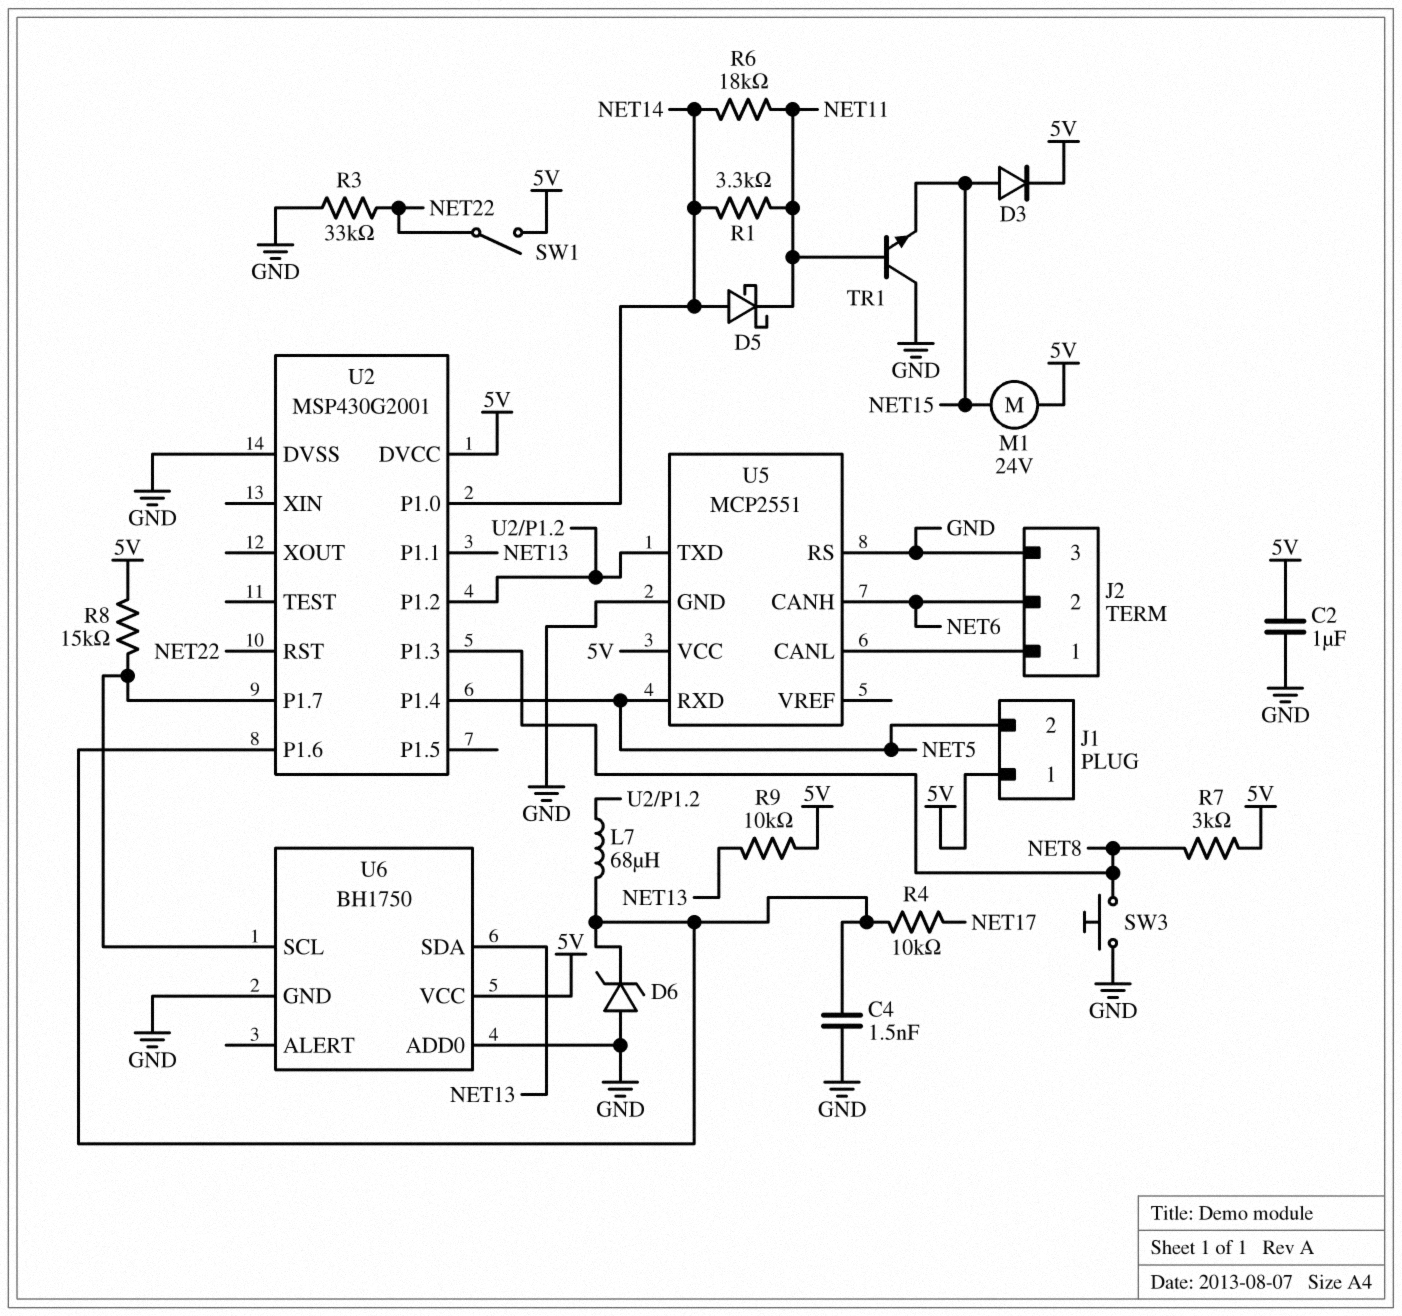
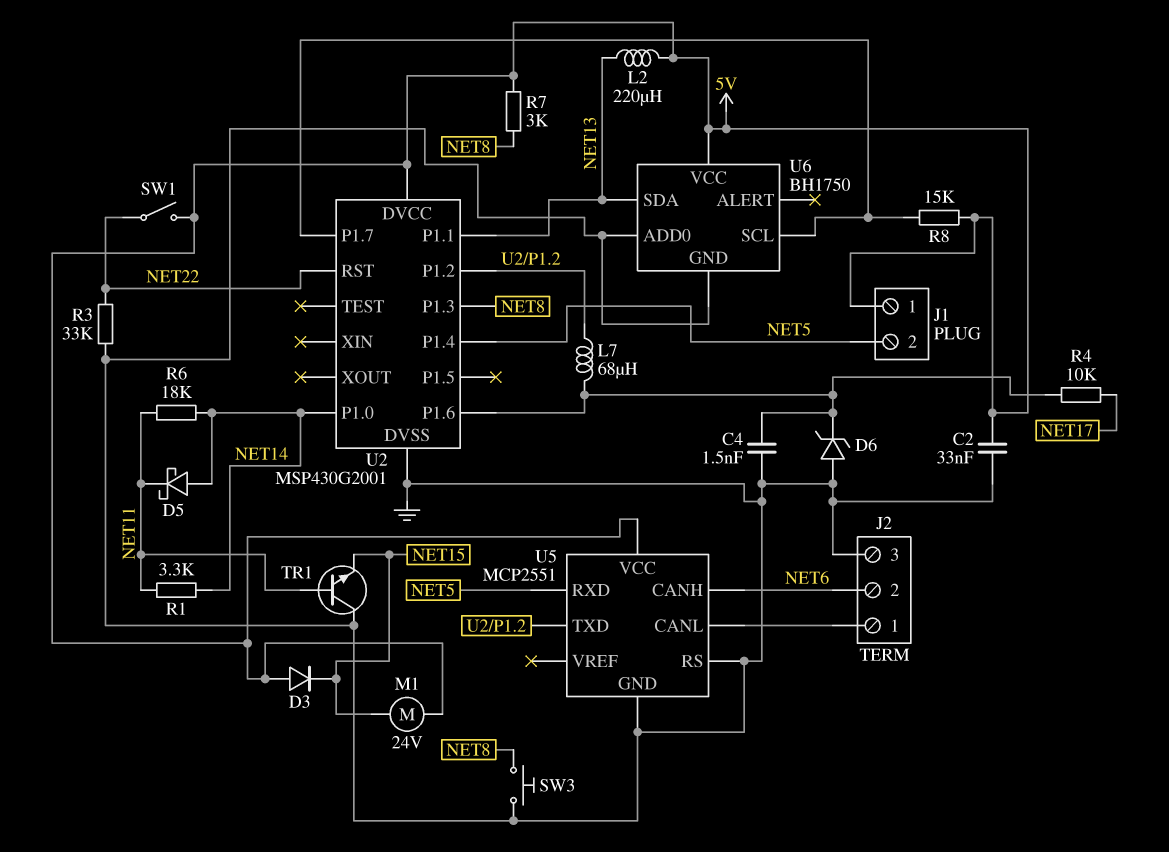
C2: 1uF (5V, GND) -> 33nF (5V, GND)
D3: diode (A NET15, K 5V) -> diode (A 5V, K NET15)
L2: none -> 220uH (5V, NET13)
R9: 10k (5V, NET13) -> none

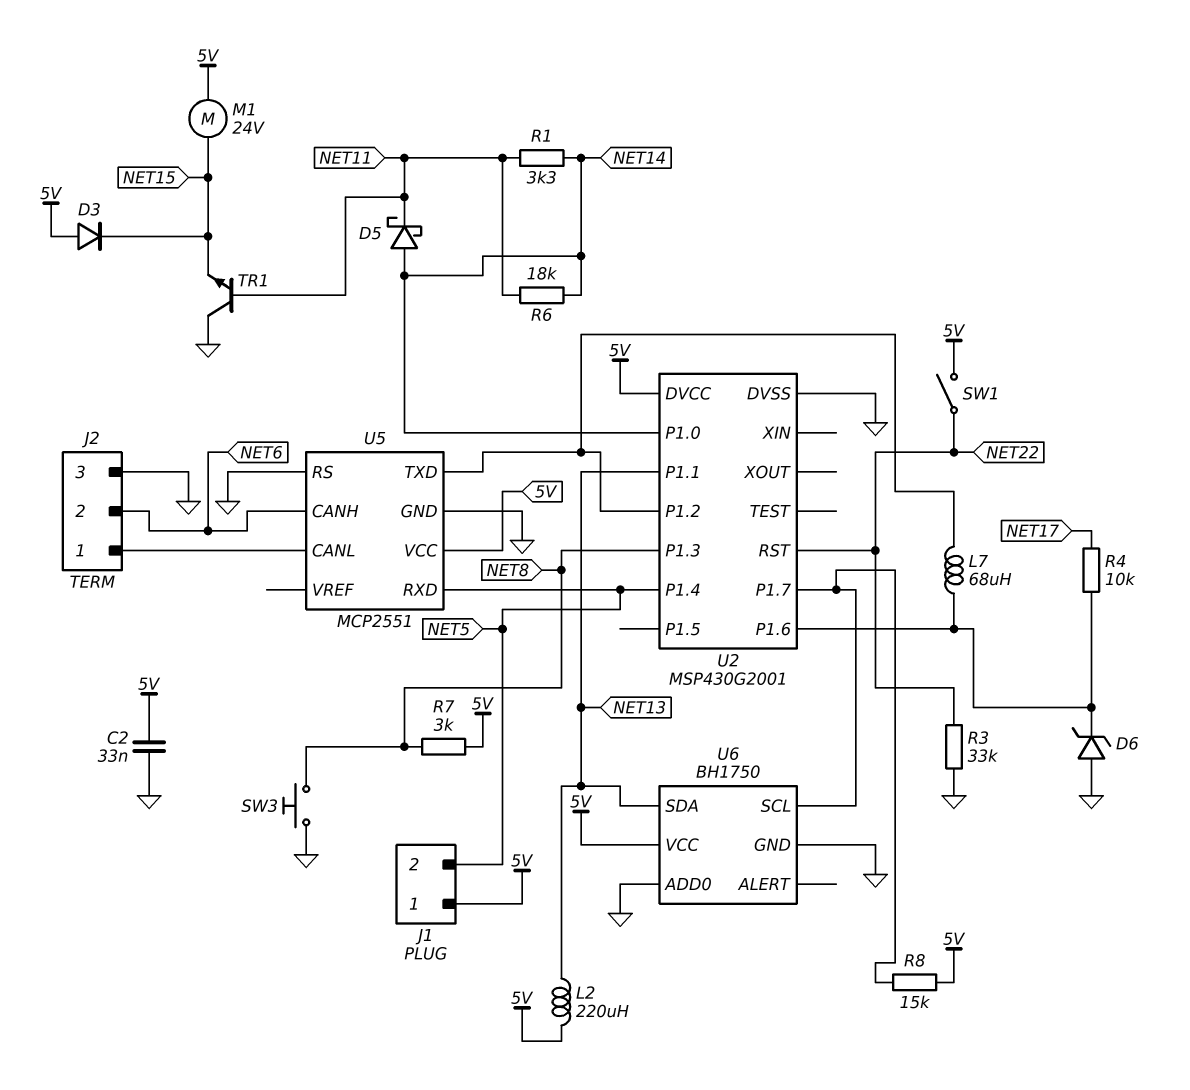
C4: 1.5nF (GND, U2/P1.6) -> none

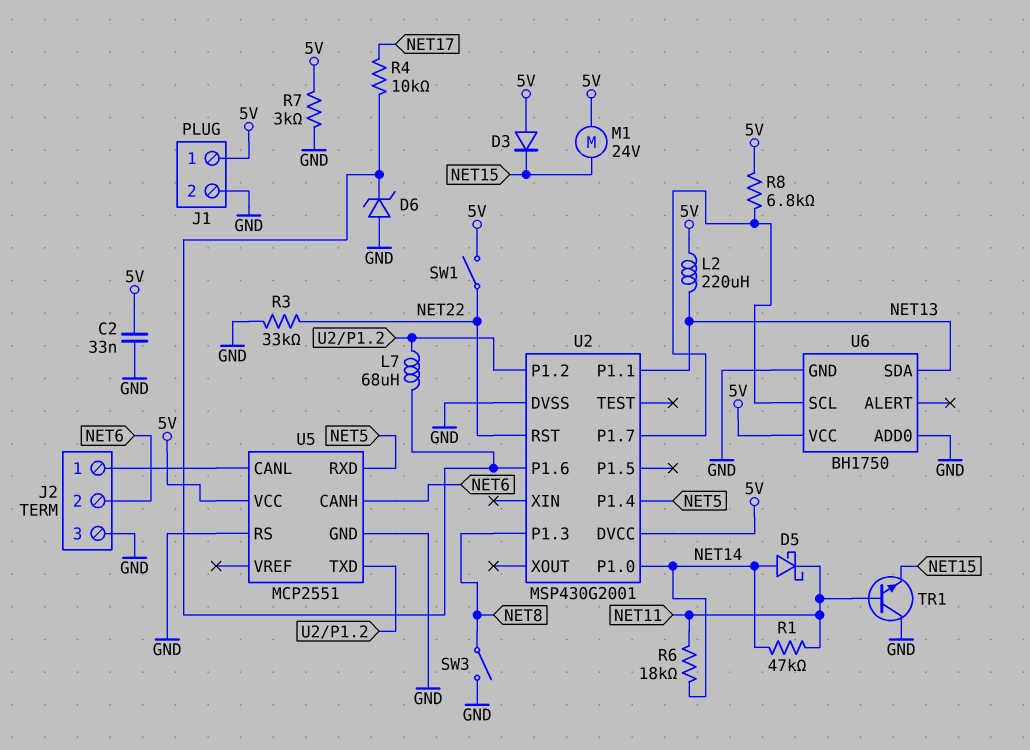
J1 pin 2: NET5 -> GND
R1: 3.3k (NET11, NET14) -> 47k (NET11, NET14)
R7: 3k (5V, NET8) -> 3k (5V, GND)
R8: 15k (5V, U2/P1.7) -> 6.8k (5V, U2/P1.7)
SW3: button (GND, NET8) -> switch (GND, NET8)

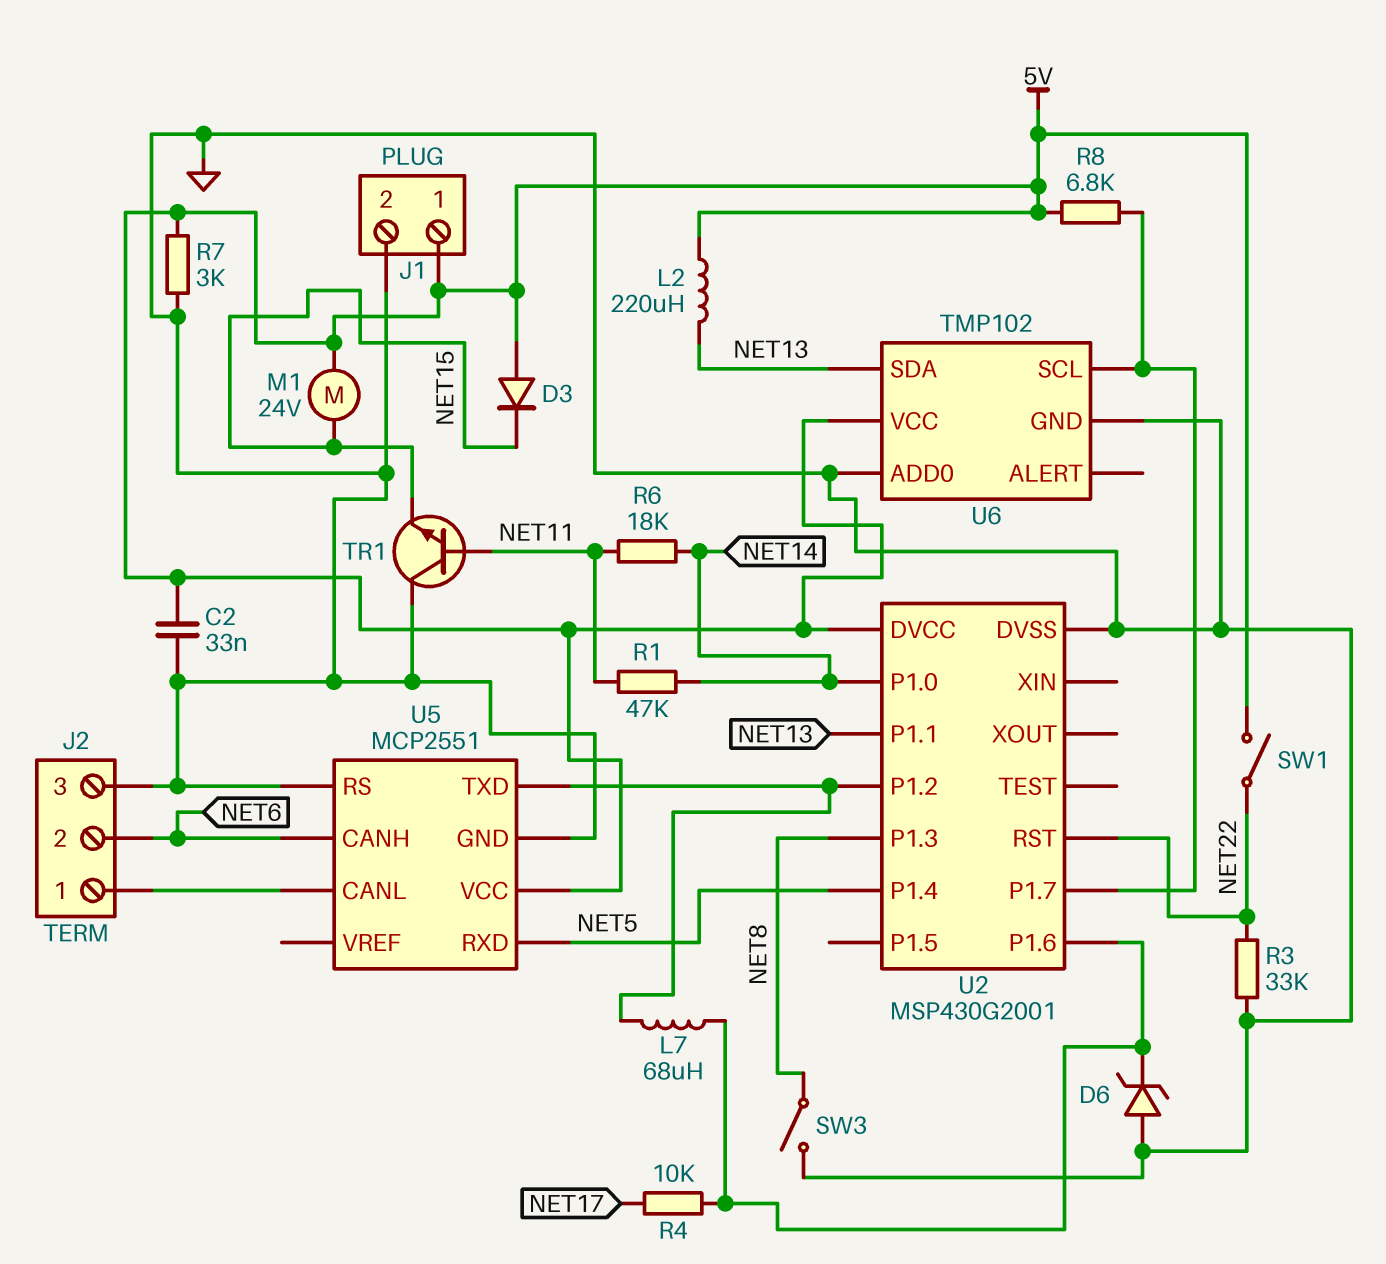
D5: schottky (A NET14, K NET11) -> none
U6: BH1750 -> TMP102

